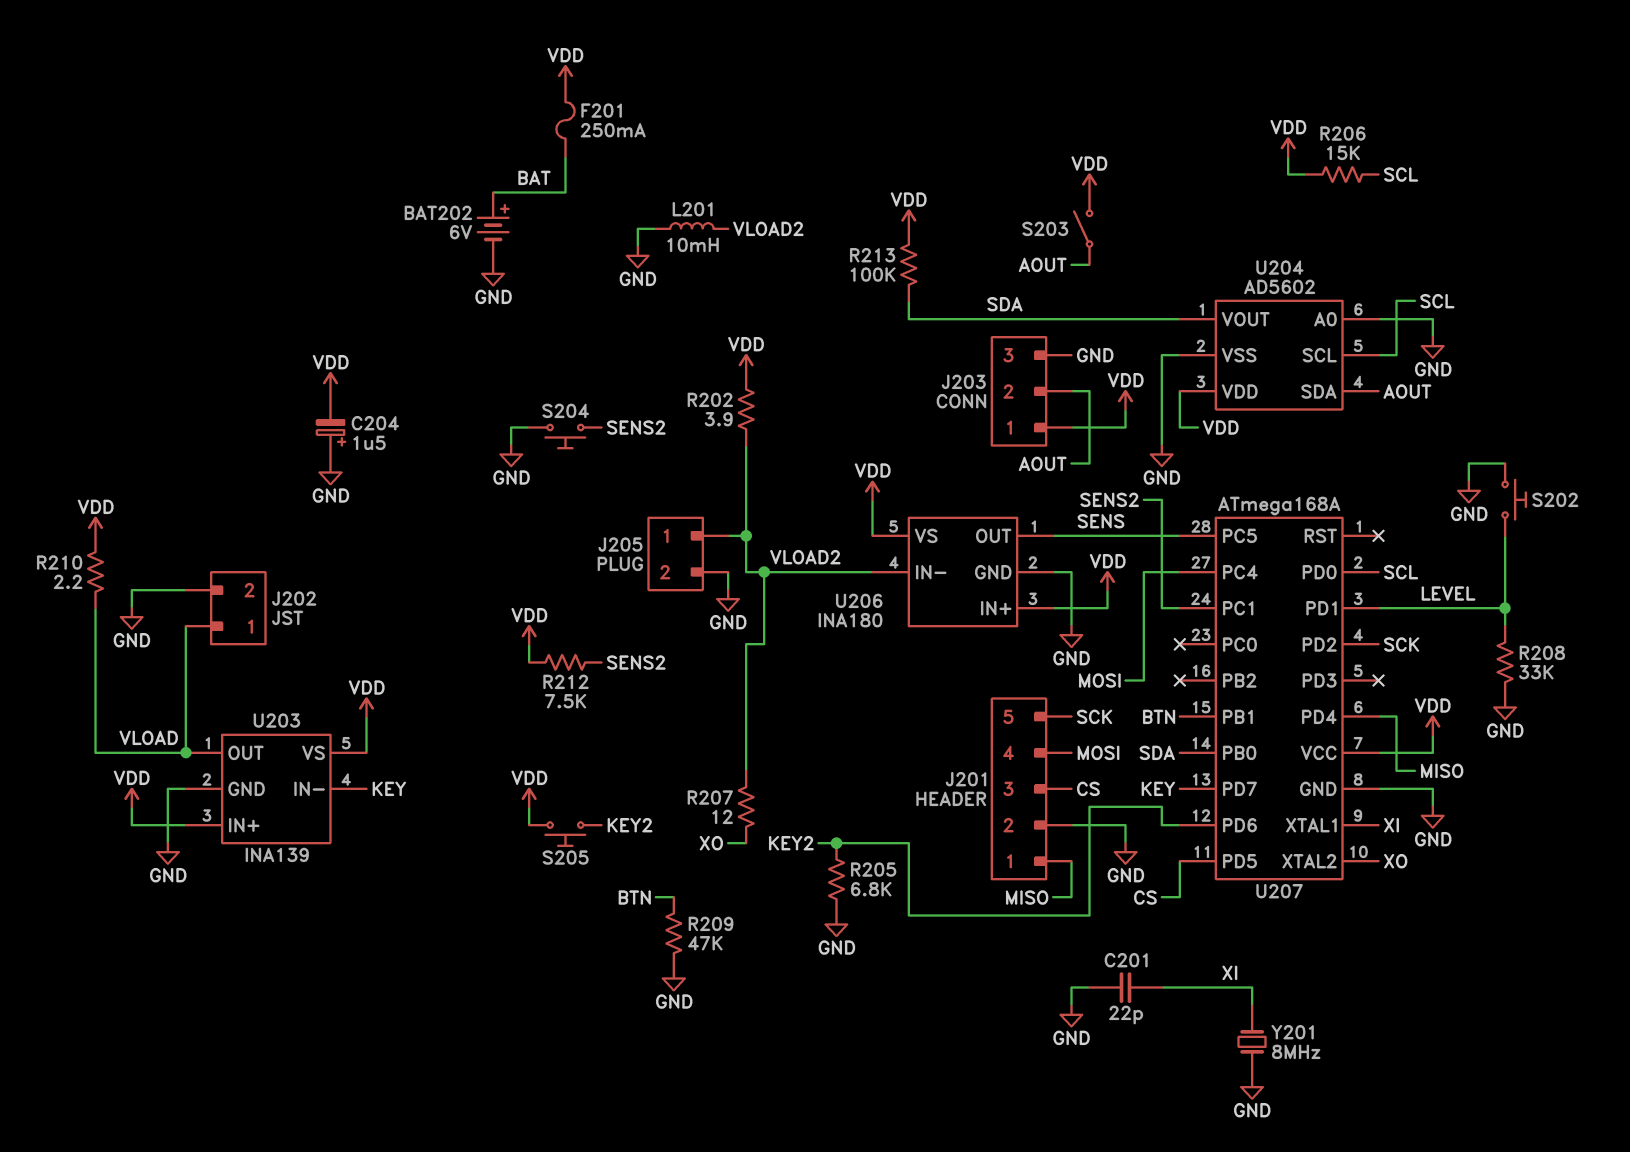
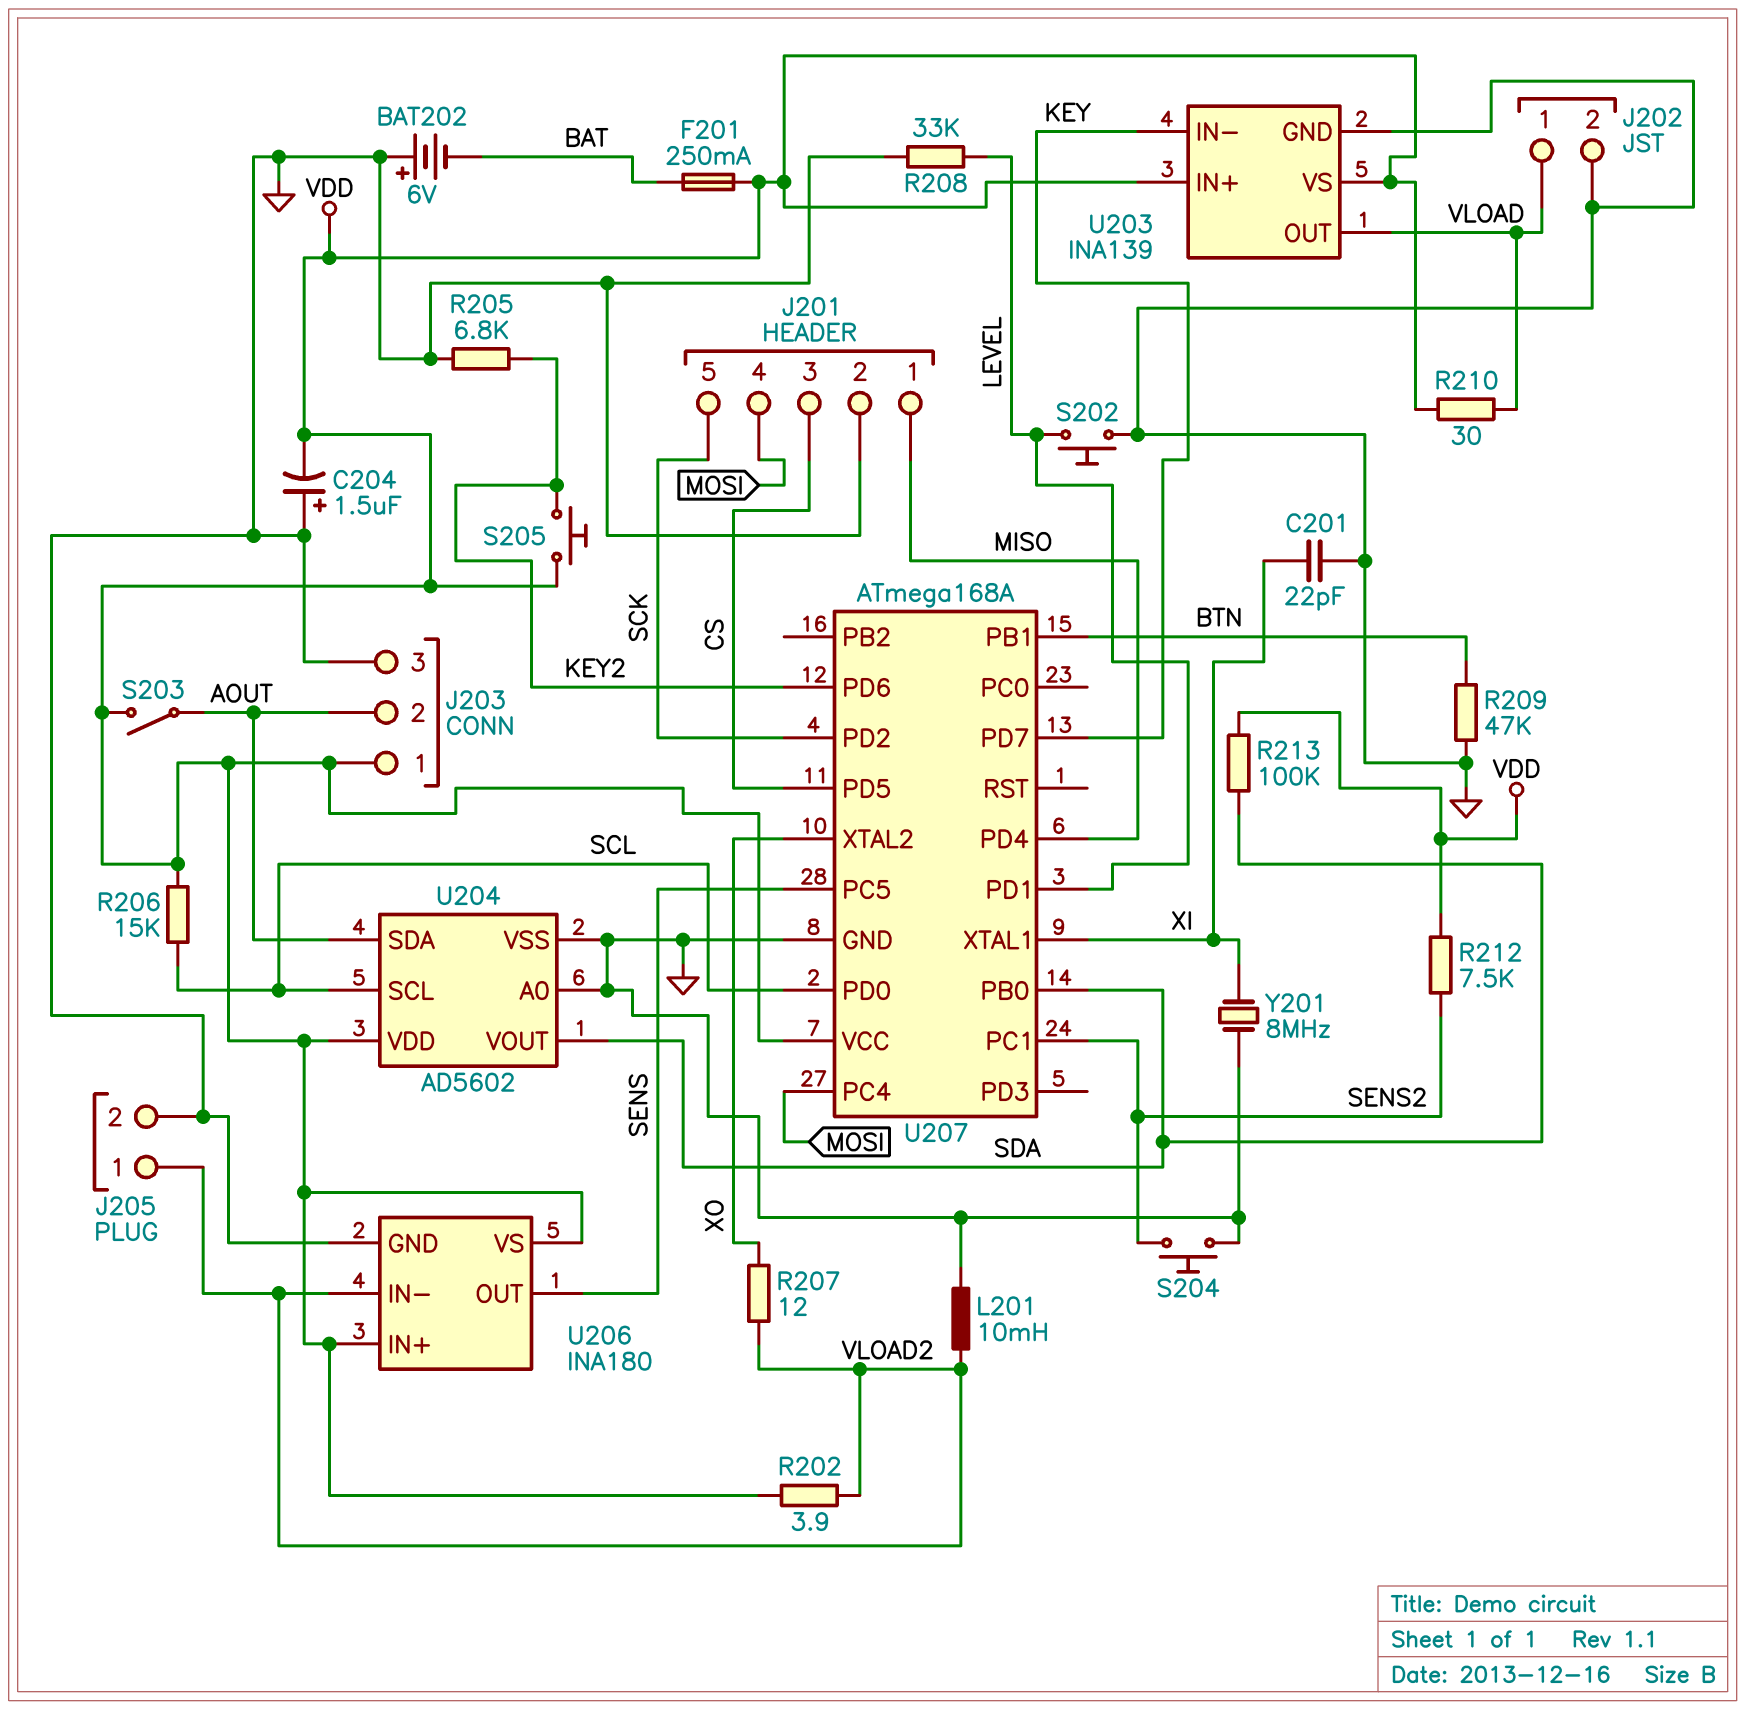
BAT202: 6V (plus BAT, minus GND) -> 6V (plus GND, minus BAT)
R210: 2.2 (VDD, VLOAD) -> 30 (VDD, VLOAD)

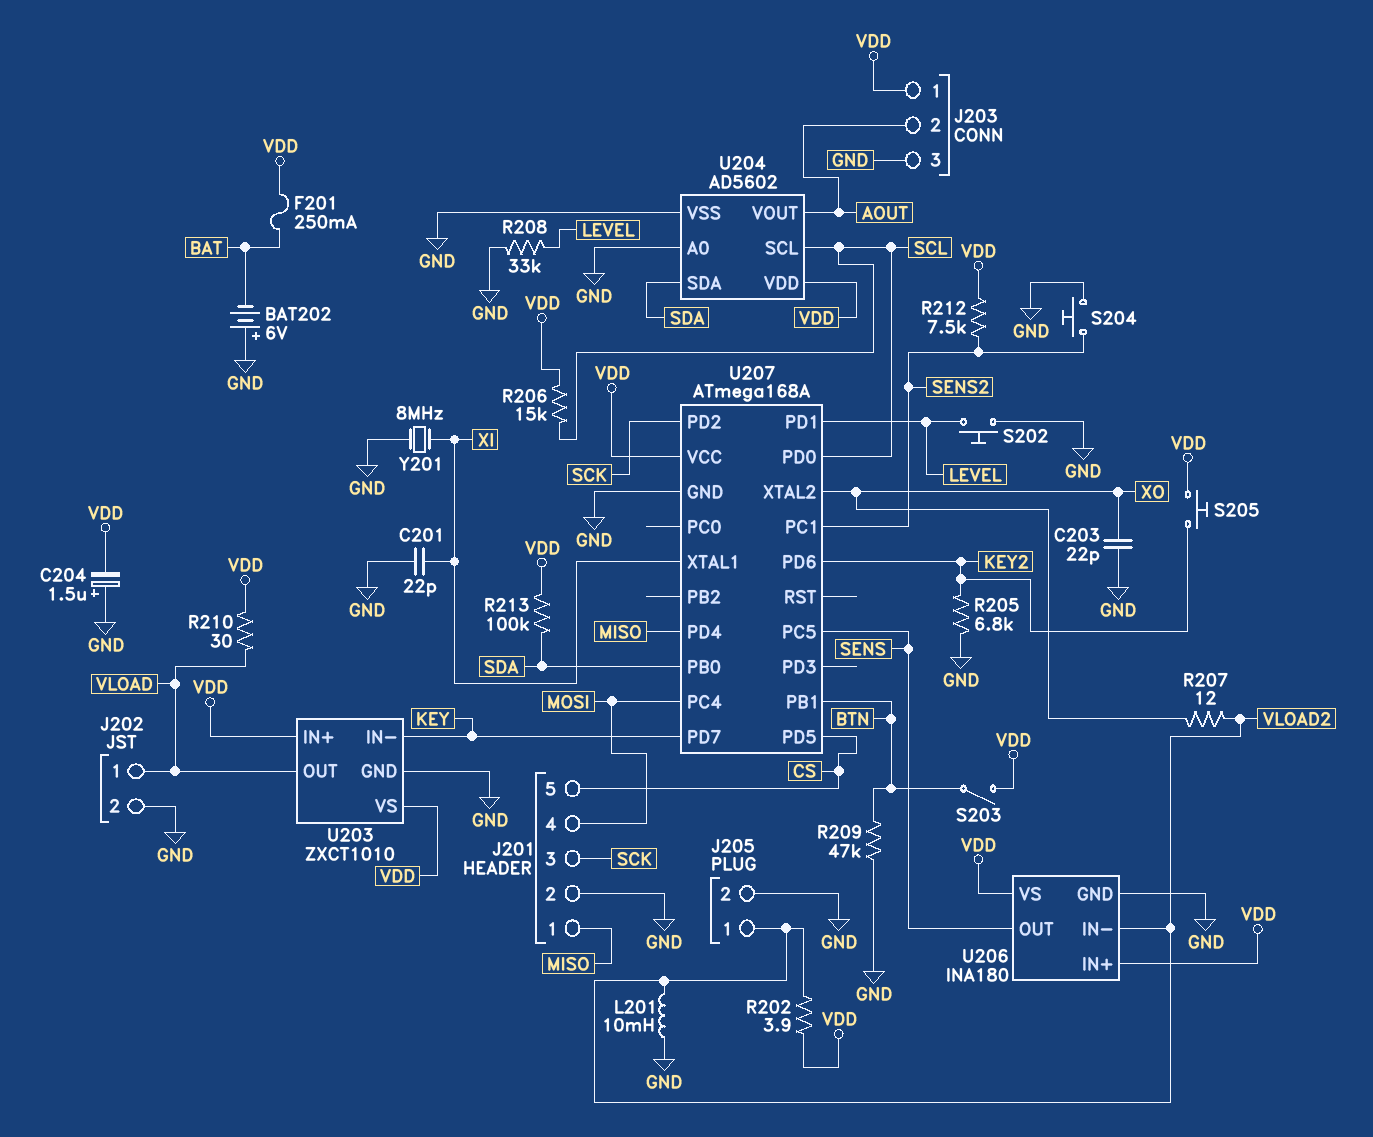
C203: none -> 22pF (GND, XO)
J201 pin 3: CS -> SCK
J201 pin 5: SCK -> CS
S203: switch (AOUT, VDD) -> switch (BTN, VDD)
U203: INA139 -> ZXCT1010
U204 pin SDA: AOUT -> SDA
U204 pin VOUT: SDA -> AOUT

